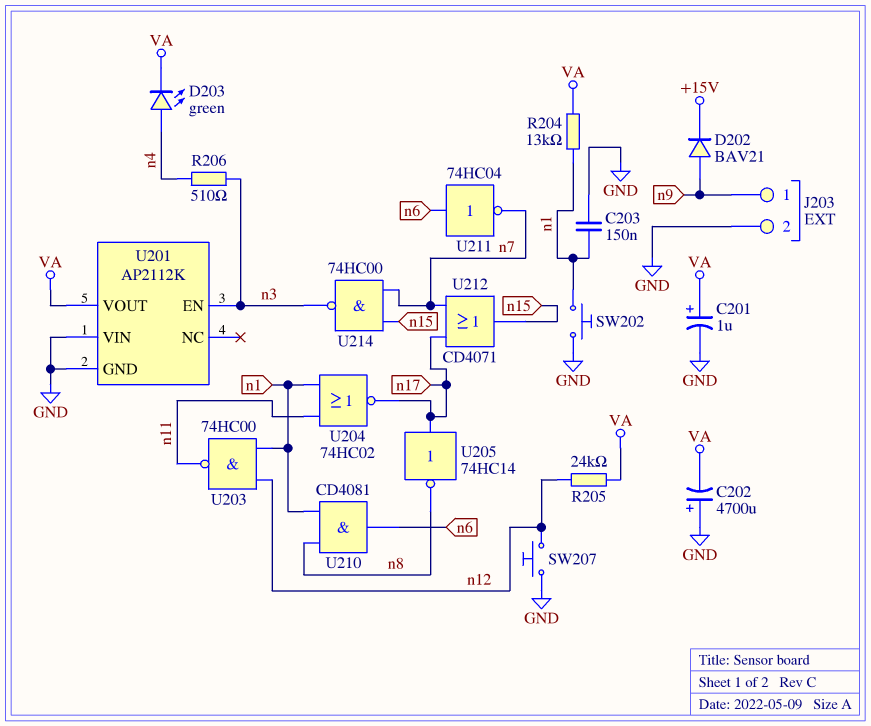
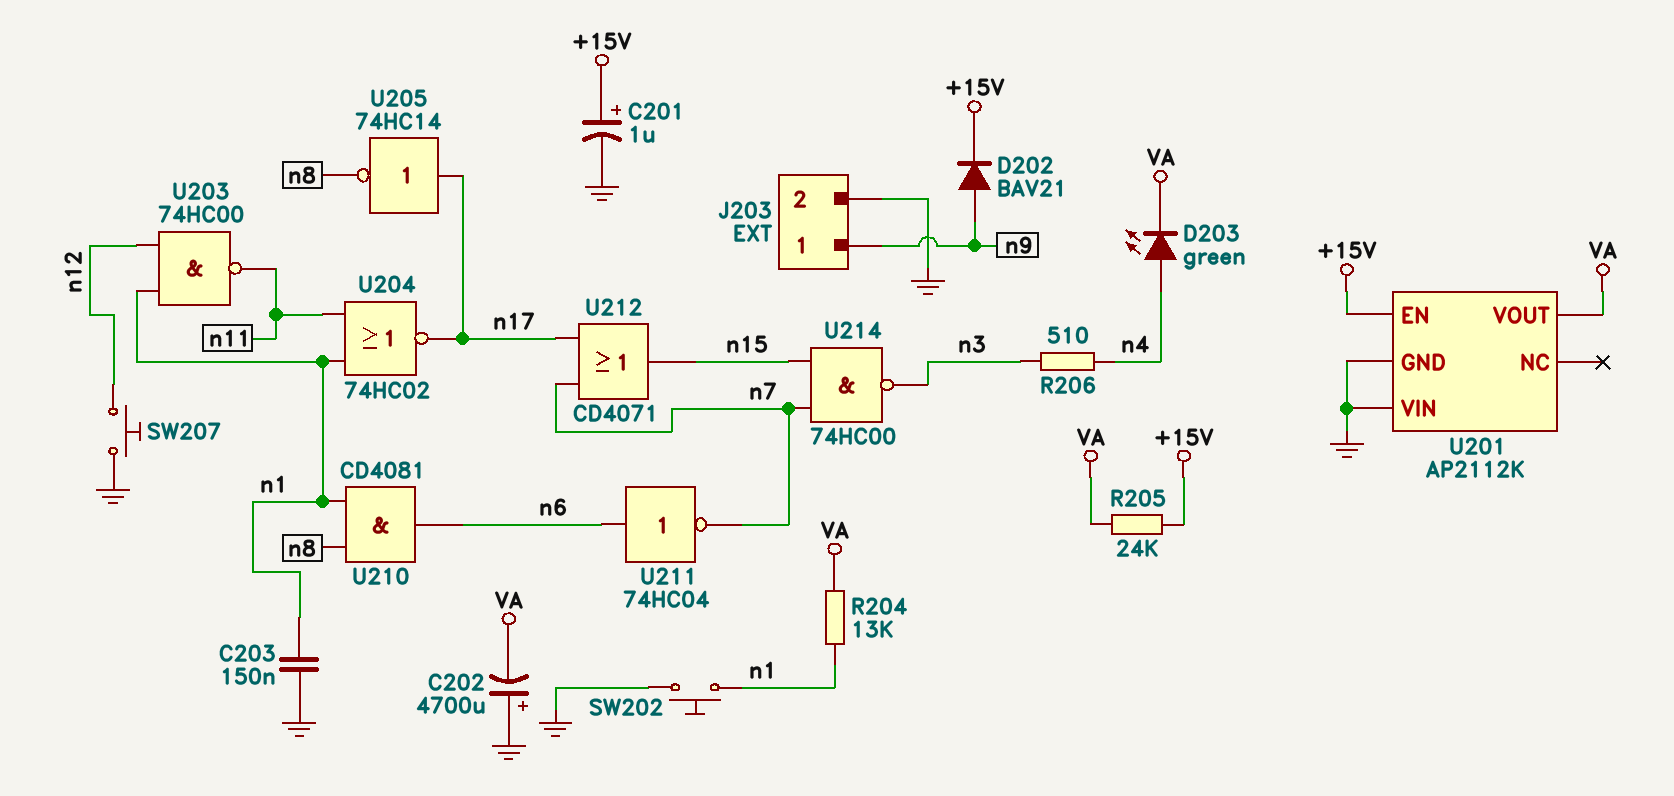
C201: 1uF (plus VA, minus GND) -> 1uF (plus +15V, minus GND)
R205: 24k (VA, n12) -> 24k (+15V, VA)
U201 pin EN: n3 -> +15V

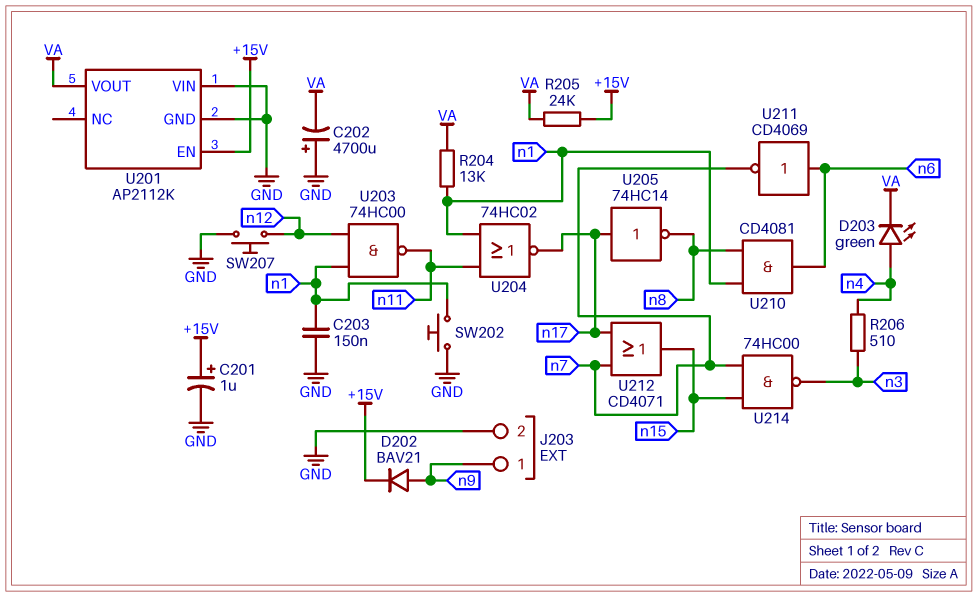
U211: NOT 74HC04 (in n6, out n7) -> NOT CD4069 (in n6, out n7)

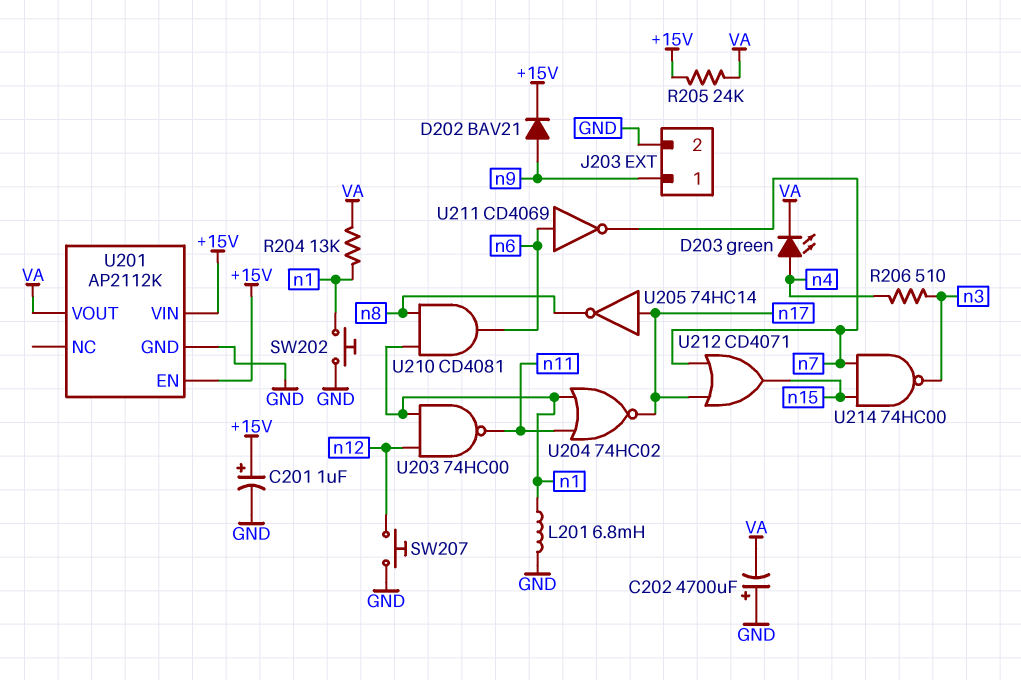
C203: 150nF (GND, n1) -> none
L201: none -> 6.8mH (GND, n1)
U201 pin VIN: GND -> +15V

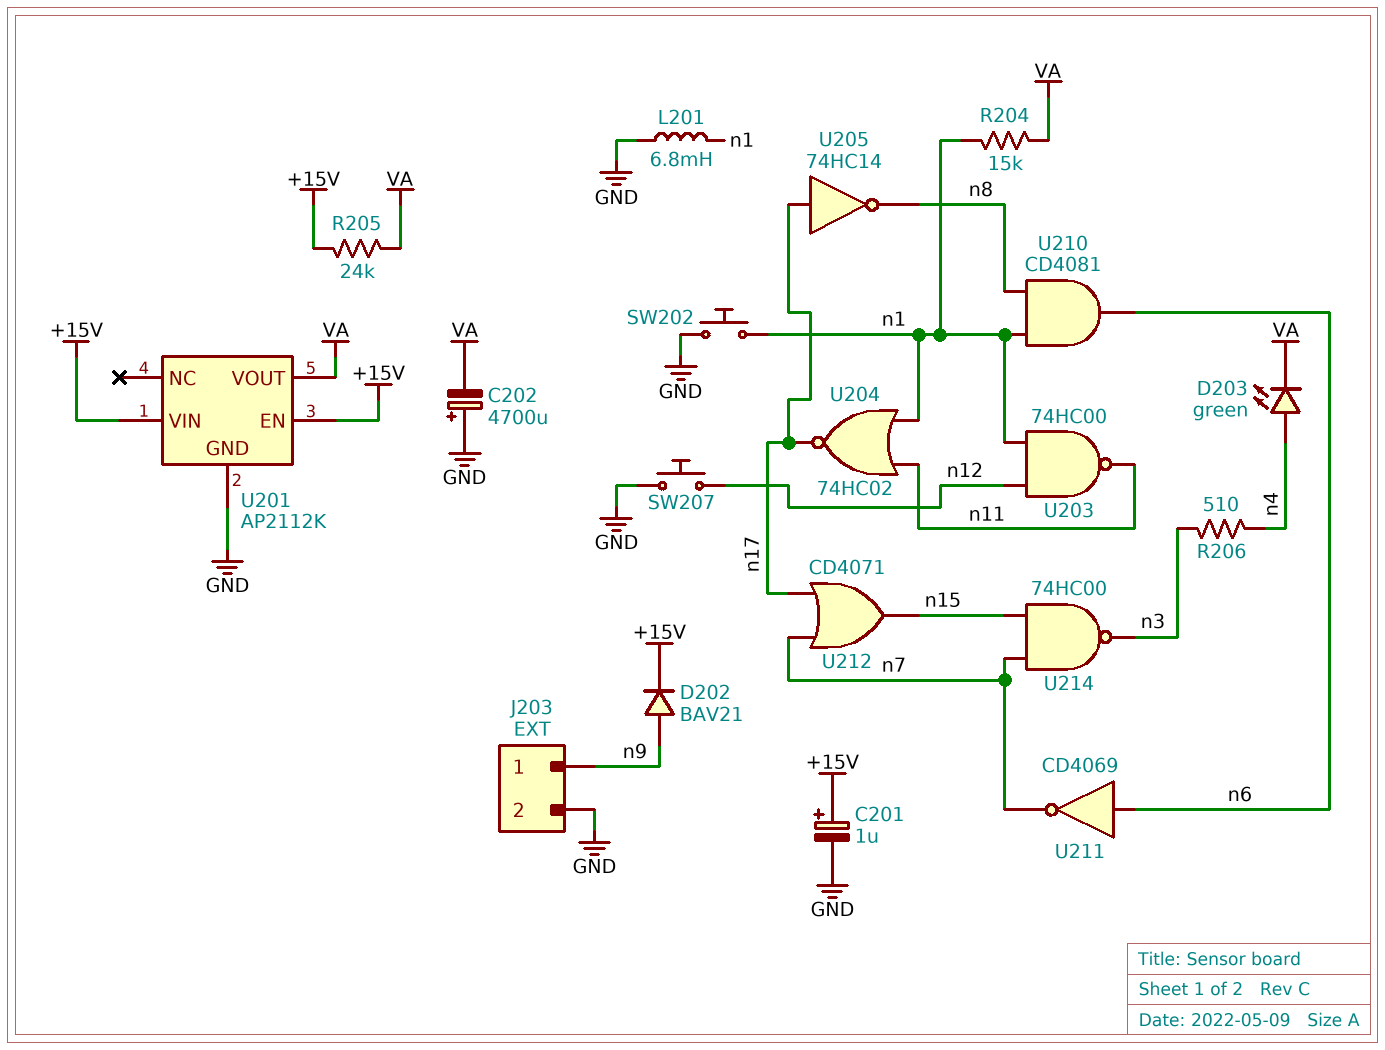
R204: 13k (VA, n1) -> 15k (VA, n1)

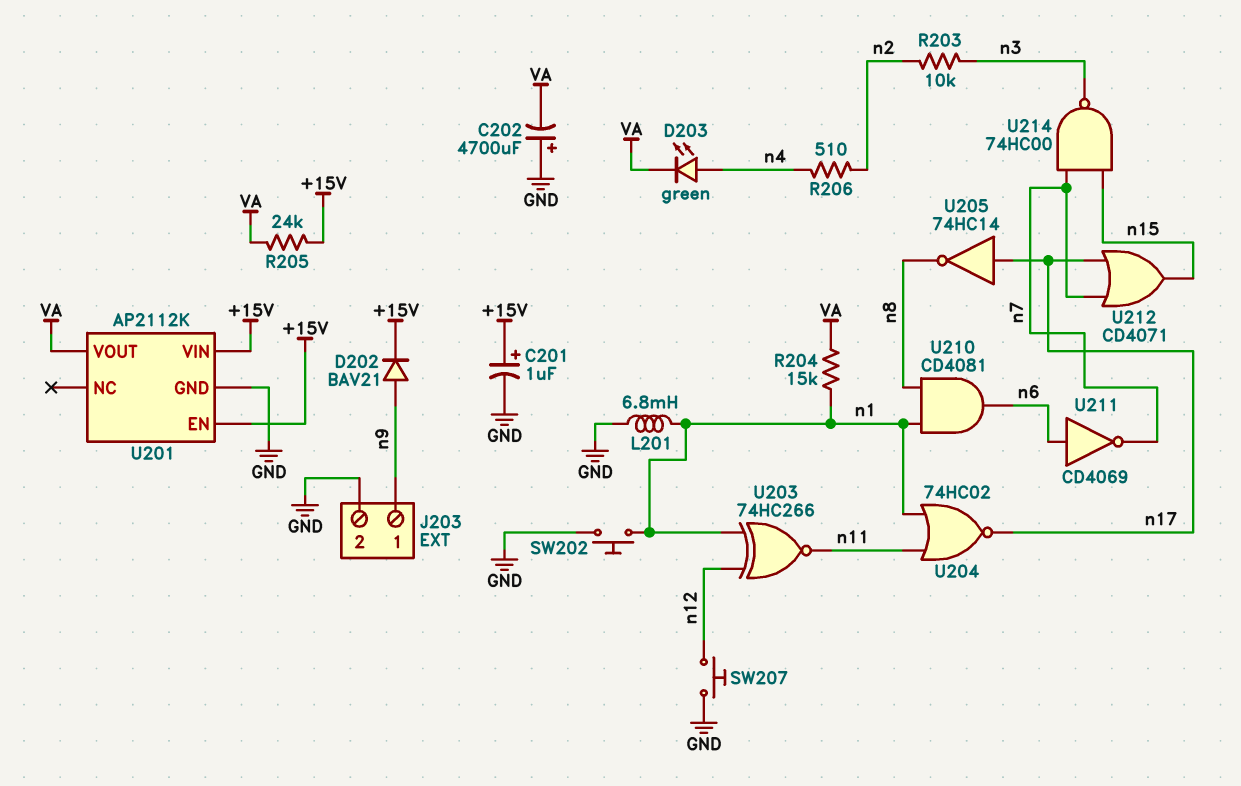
R203: none -> 10k (n2, n3)
R206: 510 (n3, n4) -> 510 (n2, n4)
U203: NAND 74HC00 (in n1, in n12, out n11) -> XNOR 74HC266 (in n1, in n12, out n11)

